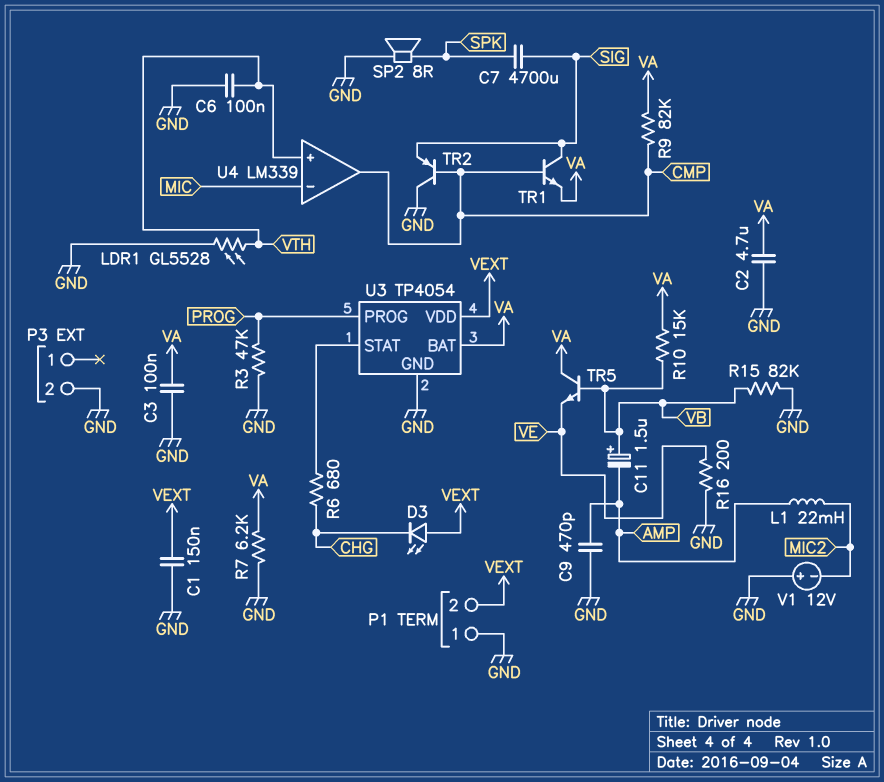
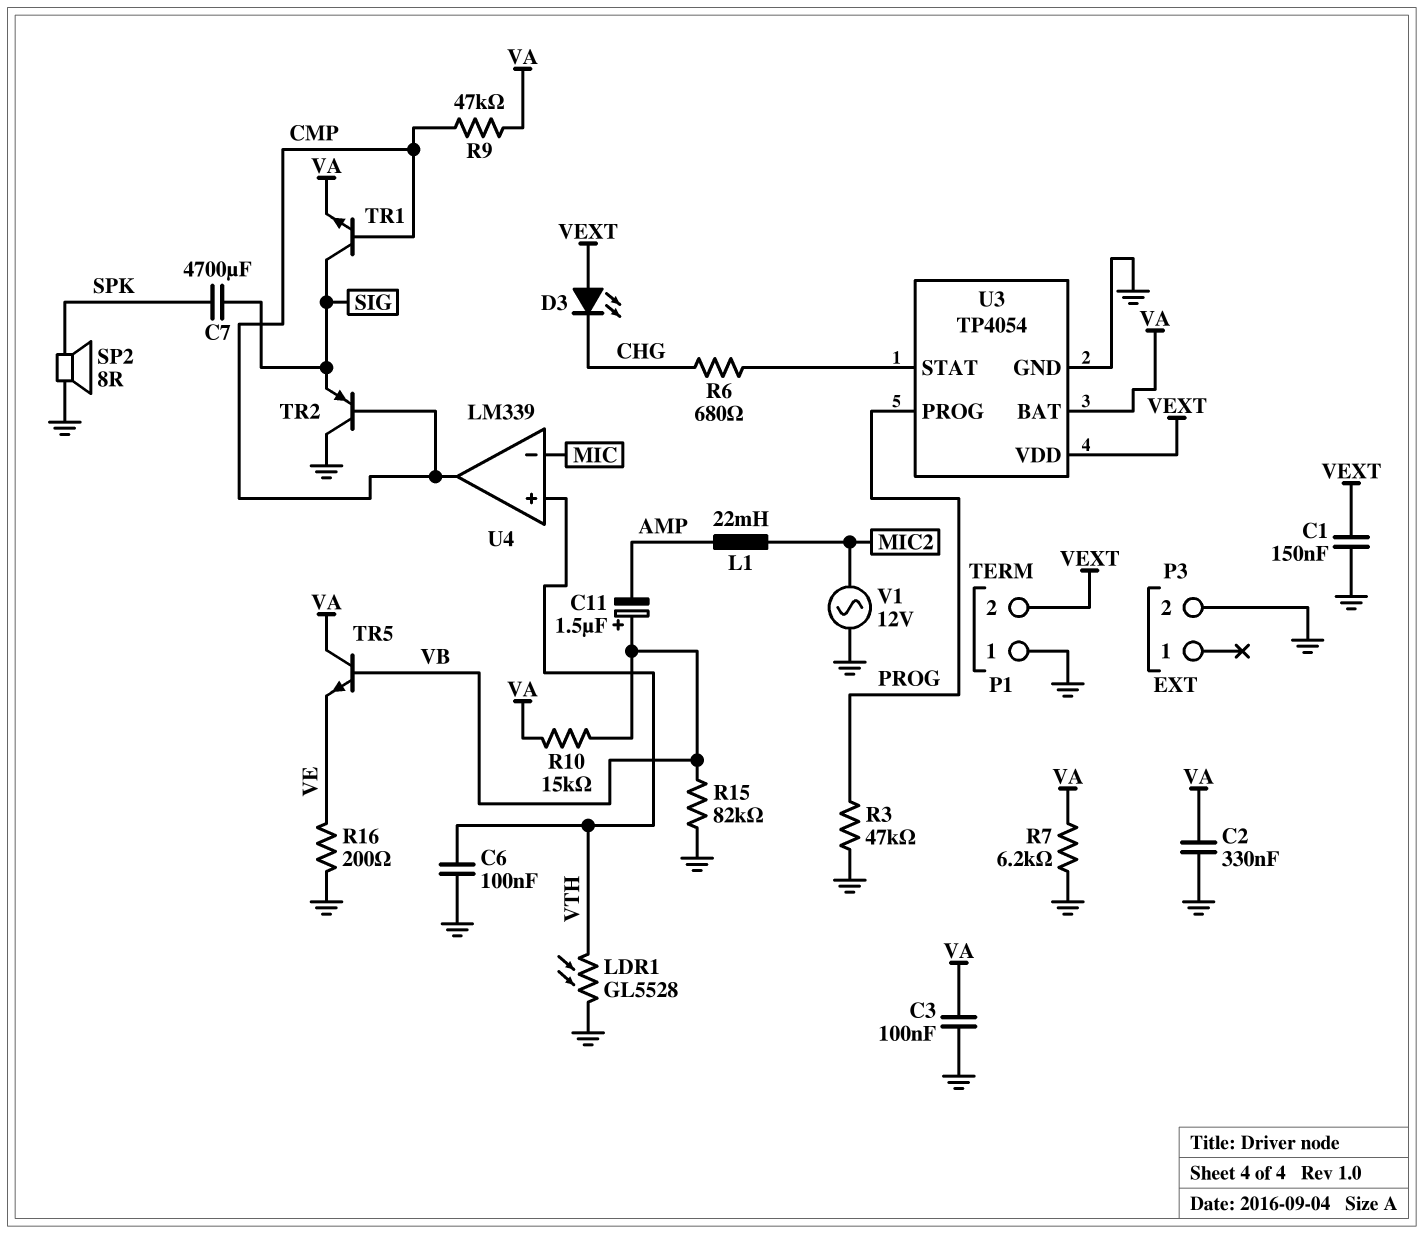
C2: 4.7uF (GND, VA) -> 330nF (GND, VA)
C9: 470pF (AMP, GND) -> none
R9: 82k (CMP, VA) -> 47k (CMP, VA)
V1: 12V (plus GND, minus MIC2) -> AC 12V (GND, MIC2)

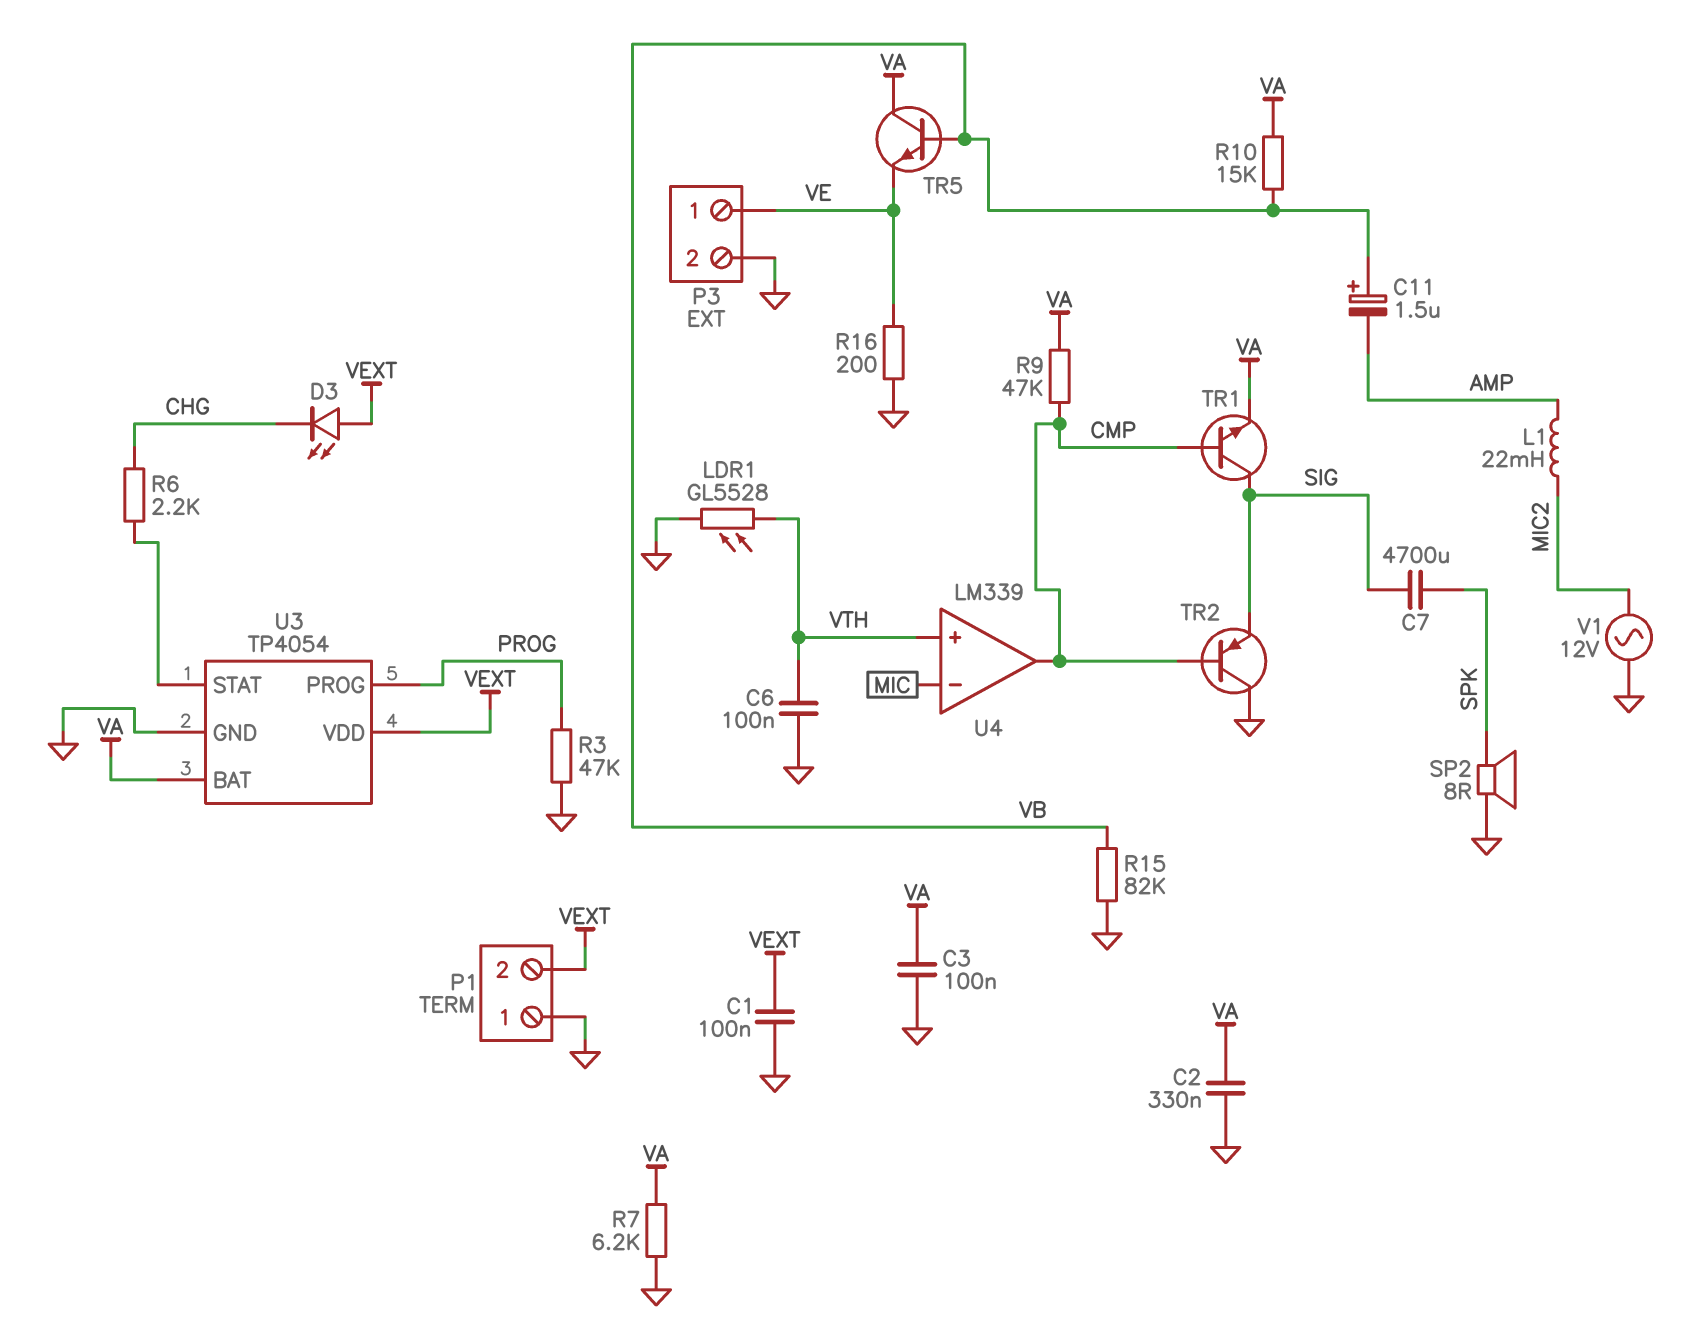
C1: 150nF (GND, VEXT) -> 100nF (GND, VEXT)
P3 pin 1: none -> VE
R6: 680 (CHG, U3/STAT) -> 2.2k (CHG, U3/STAT)

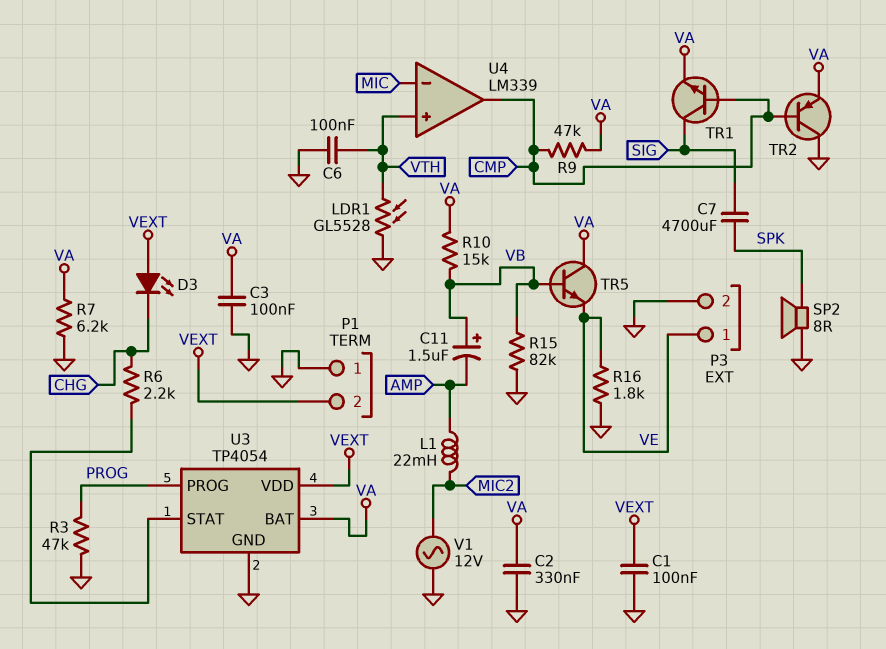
R16: 200 (GND, VE) -> 1.8k (GND, VE)
TR2: PNP (B CMP, C GND, E SIG) -> PNP (B CMP, C GND, E VA)

